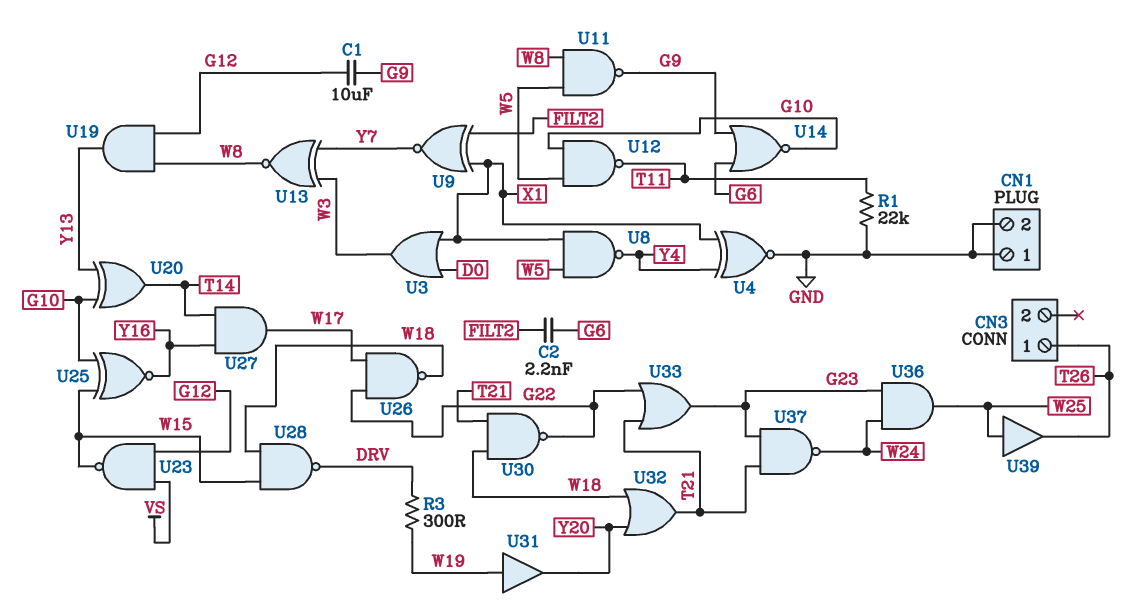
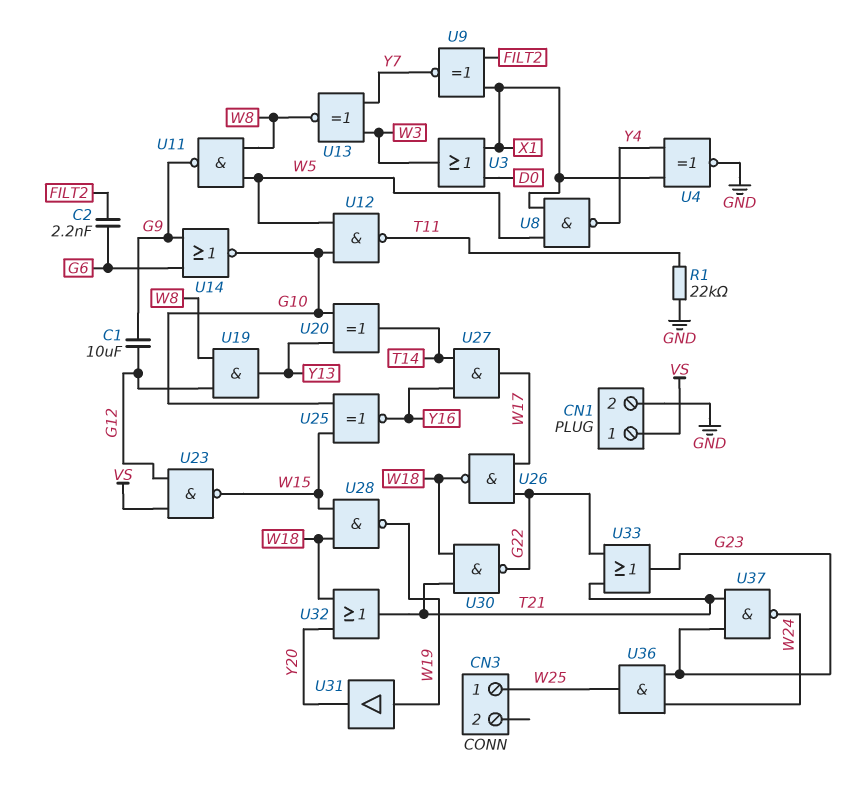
CN1 pin 1: GND -> VS
CN3 pin 1: T26 -> W25
R3: 300 (DRV, W19) -> none
U28: NAND (in W15, in W18, out DRV) -> NAND (in W15, in W18, out W19)
U39: buffer (in W25, out T26) -> none

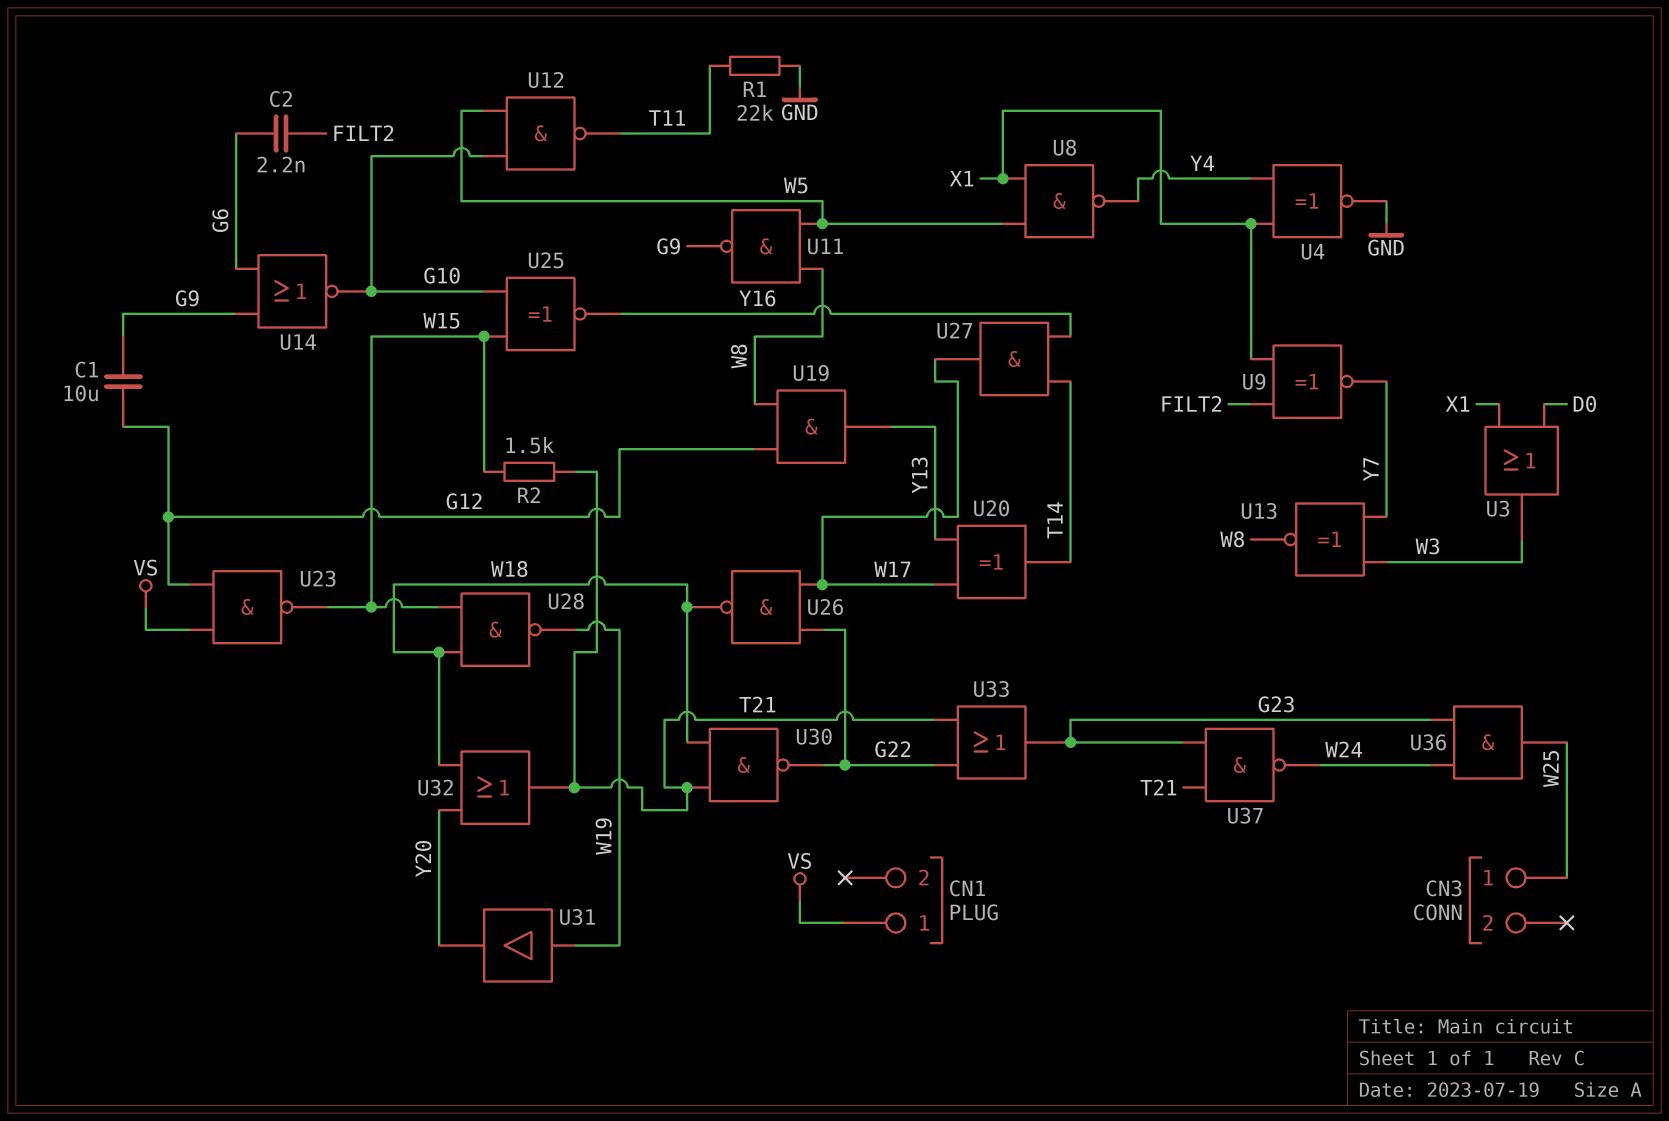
CN1 pin 2: GND -> none
R2: none -> 1.5k (T21, W15)
U20: XOR (in G10, in Y13, out T14) -> XOR (in W17, in Y13, out T14)

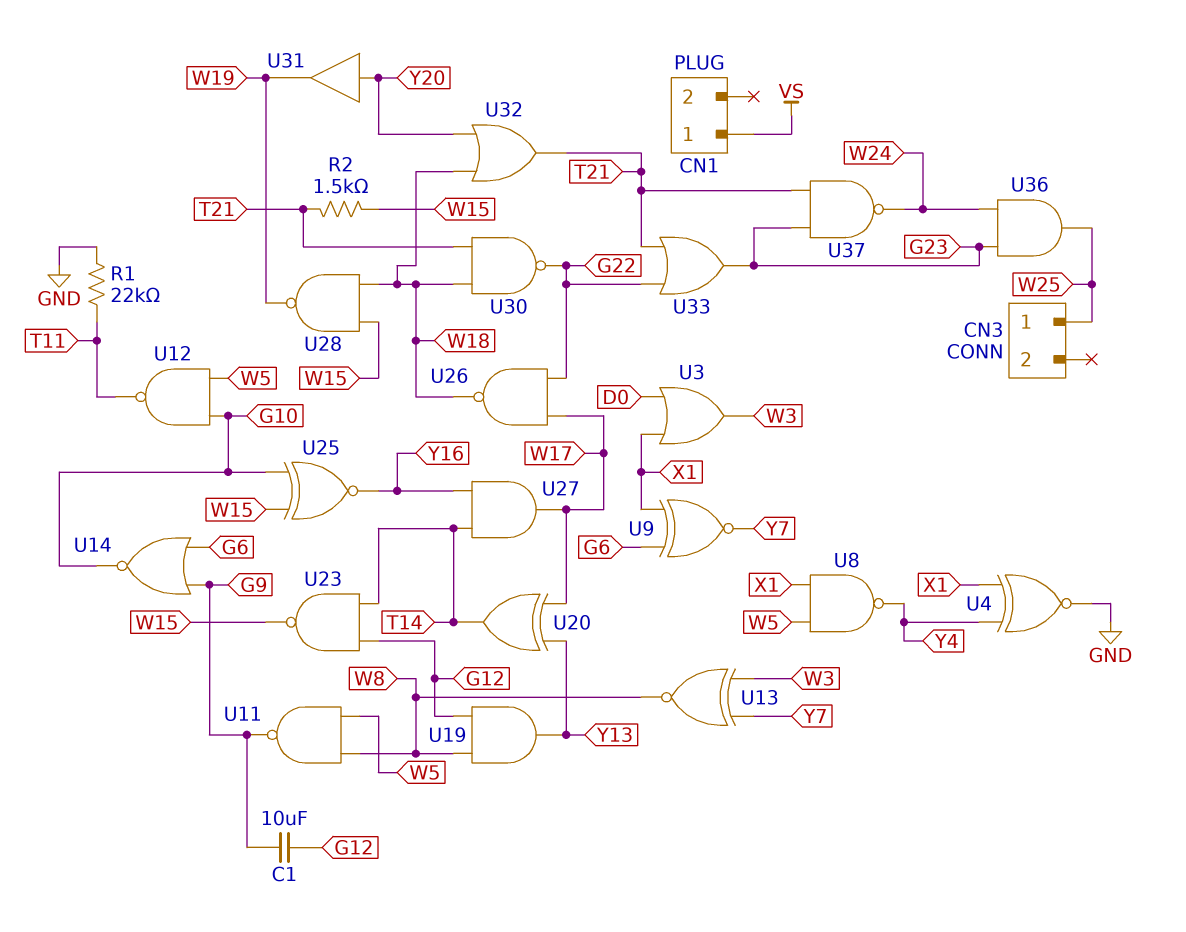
C2: 2.2nF (FILT2, G6) -> none
U9: XNOR (in FILT2, in X1, out Y7) -> XNOR (in G6, in X1, out Y7)
U23: NAND (in G12, in VS, out W15) -> NAND (in G12, in T14, out W15)
U31: buffer (in W19, out Y20) -> buffer (in Y20, out W19)

